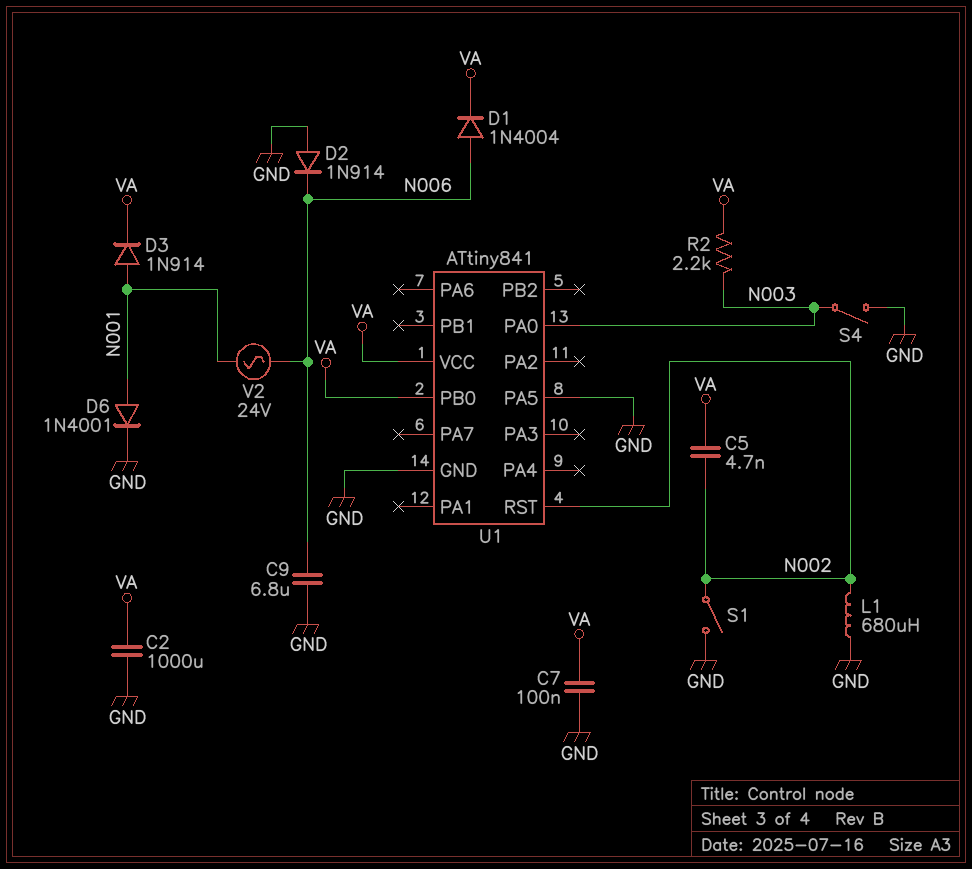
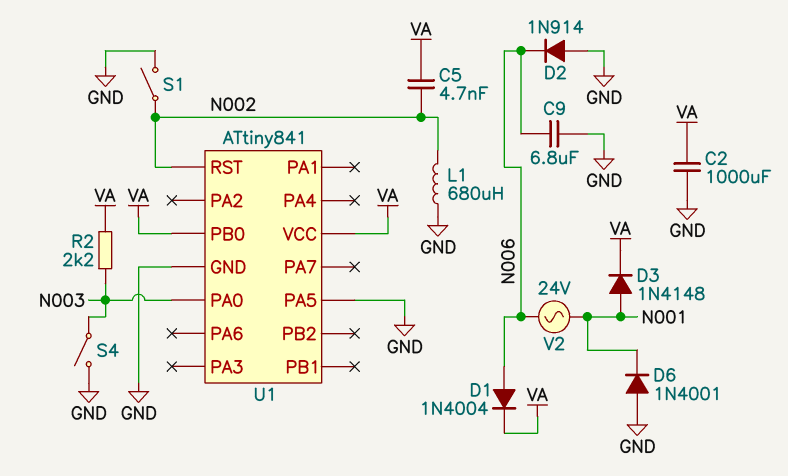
C7: 100nF (GND, VA) -> none
D3: diode 1N914 (A N001, K VA) -> diode 1N4148 (A N001, K VA)
D6: diode 1N4001 (A N001, K GND) -> diode 1N4001 (A GND, K N001)

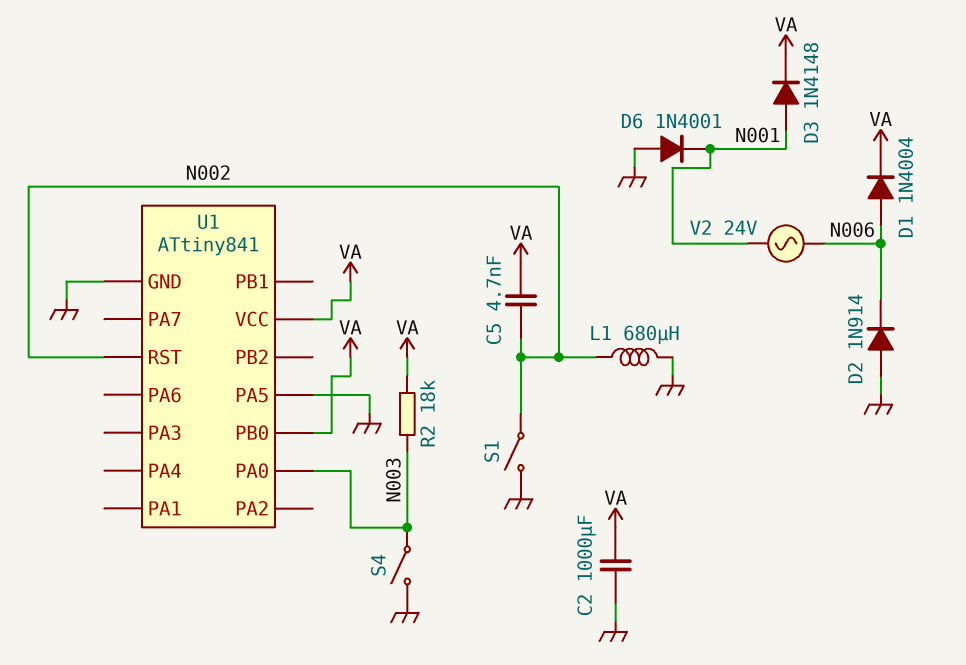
C9: 6.8uF (GND, N006) -> none
R2: 2.2k (N003, VA) -> 18k (N003, VA)

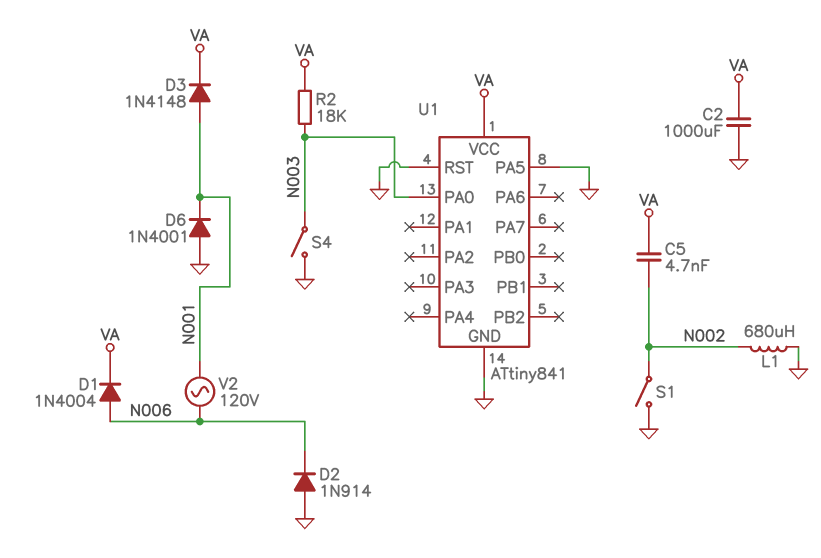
U1 pin PB0: VA -> none
U1 pin RST: N002 -> GND
V2: AC 24V (N001, N006) -> AC 120V (N001, N006)

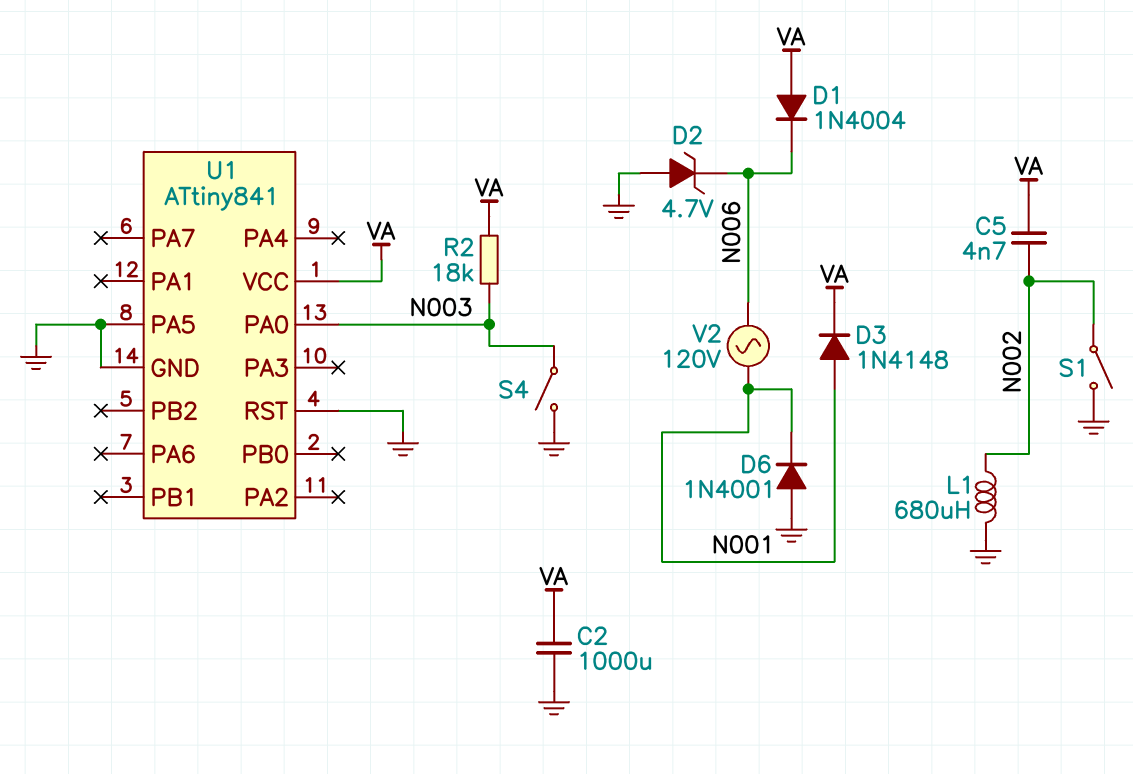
D1: diode 1N4004 (A N006, K VA) -> diode 1N4004 (A VA, K N006)
D2: diode 1N914 (A GND, K N006) -> zener 4.7V (A GND, K N006)

